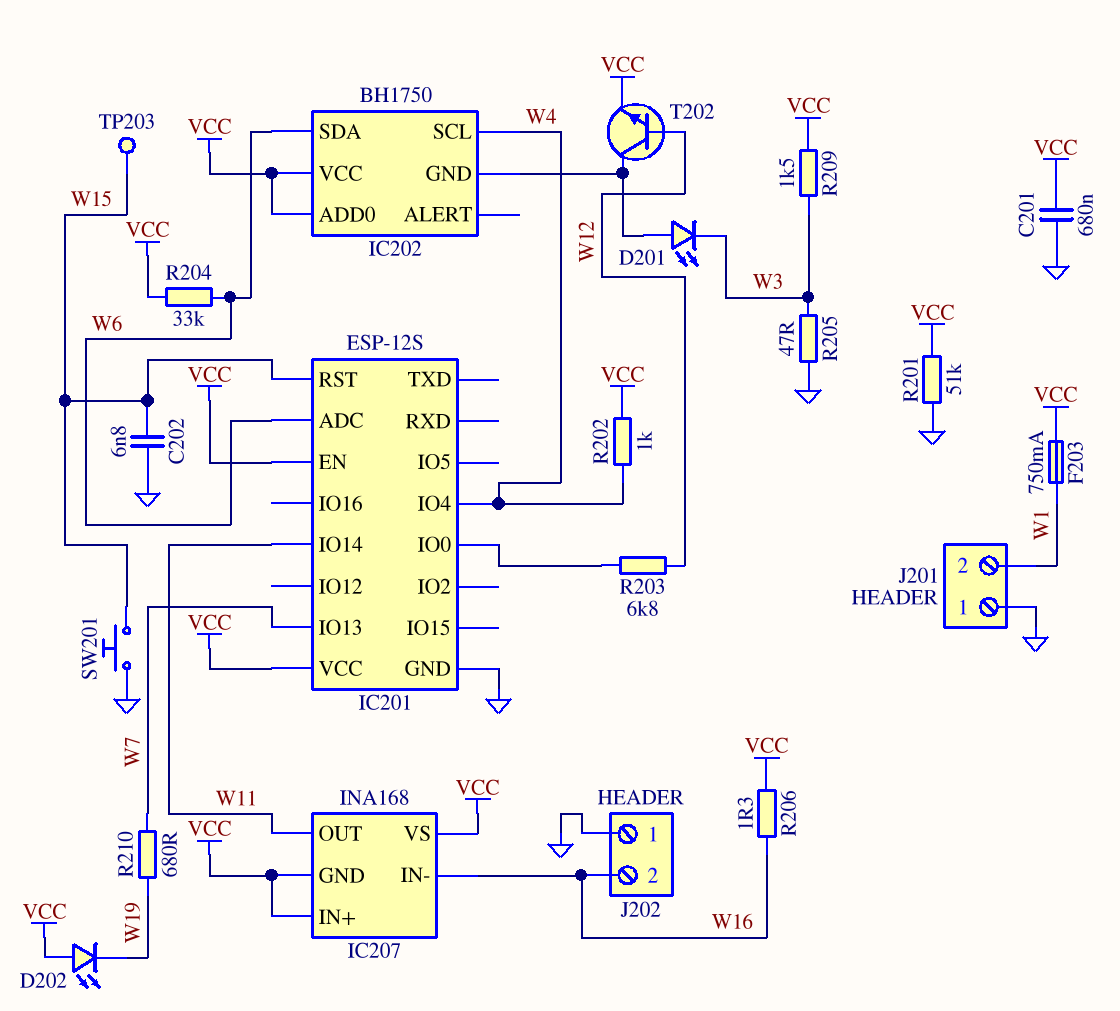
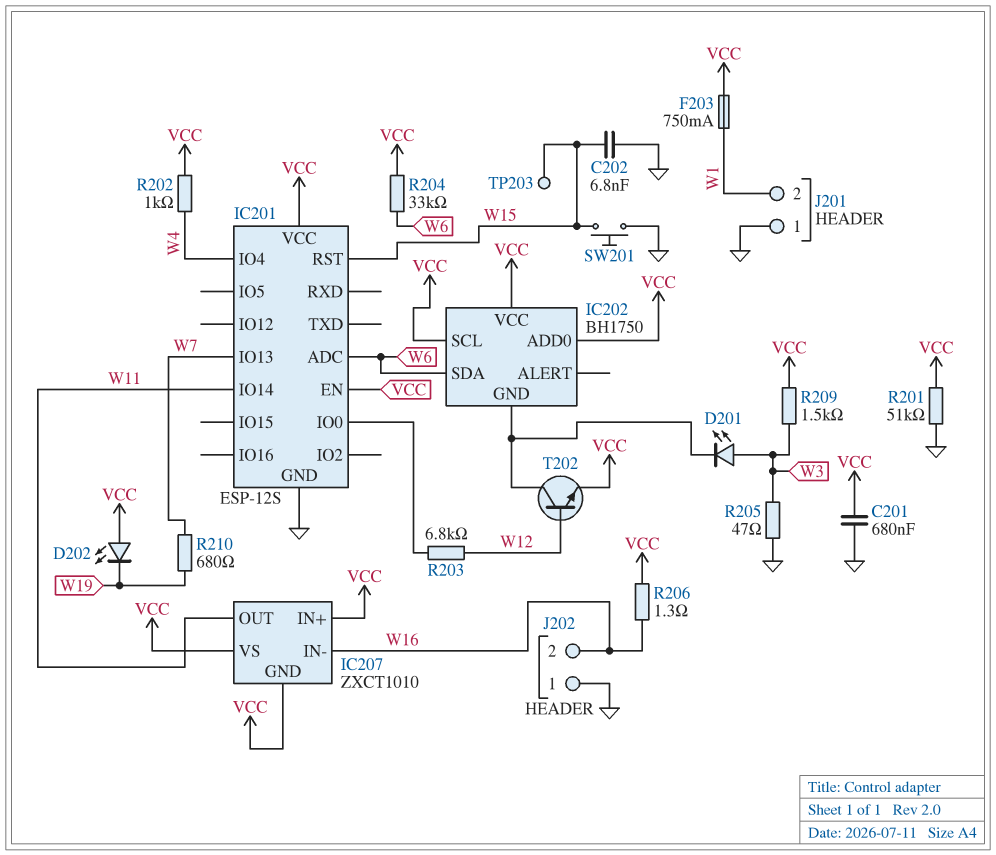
D201: LED (A IC202/GND, K W3) -> LED (A W3, K IC202/GND)
IC202 pin SCL: W4 -> VCC
IC207: INA168 -> ZXCT1010

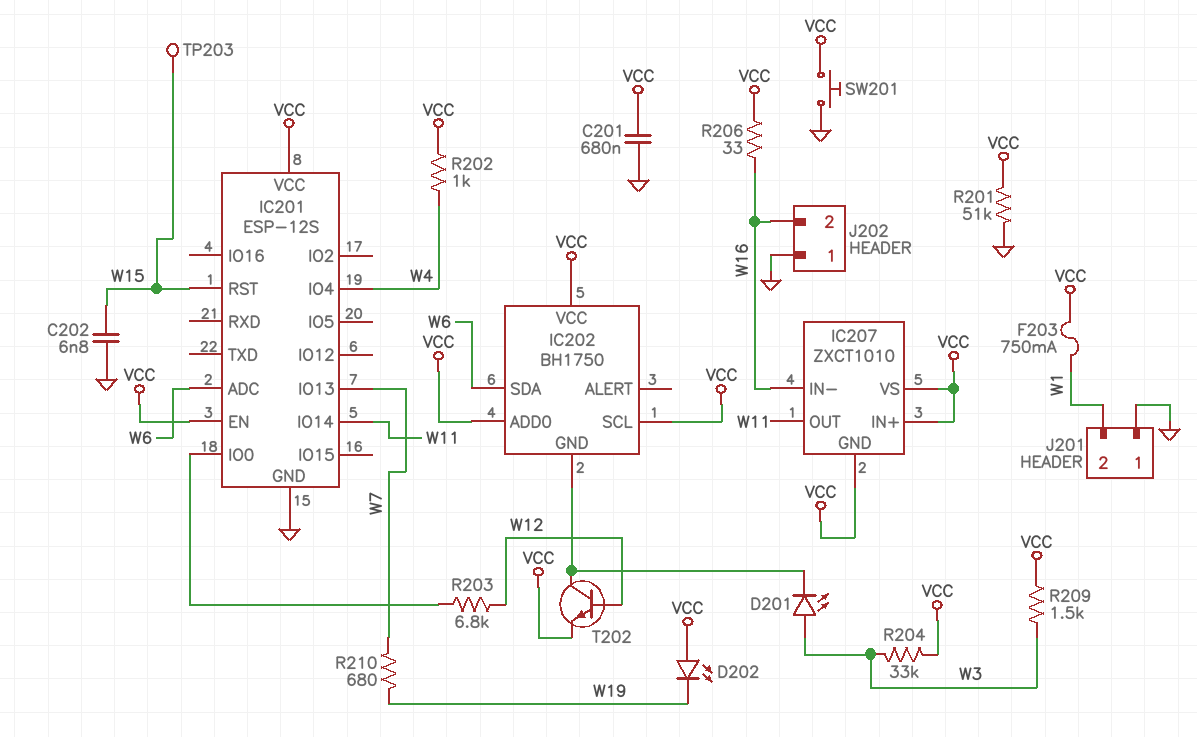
R204: 33k (VCC, W6) -> 33k (VCC, W3)
R205: 47 (GND, W3) -> none
R206: 1.3 (VCC, W16) -> 33 (VCC, W16)
SW201: button (GND, W15) -> button (GND, VCC)

